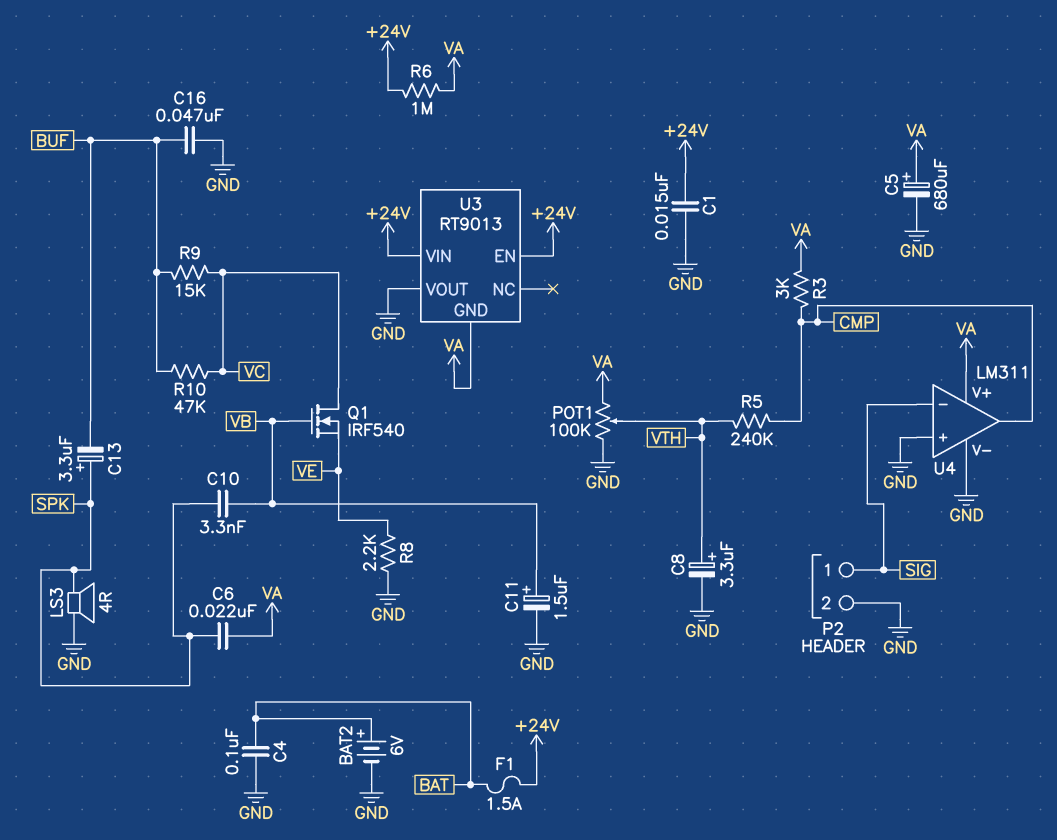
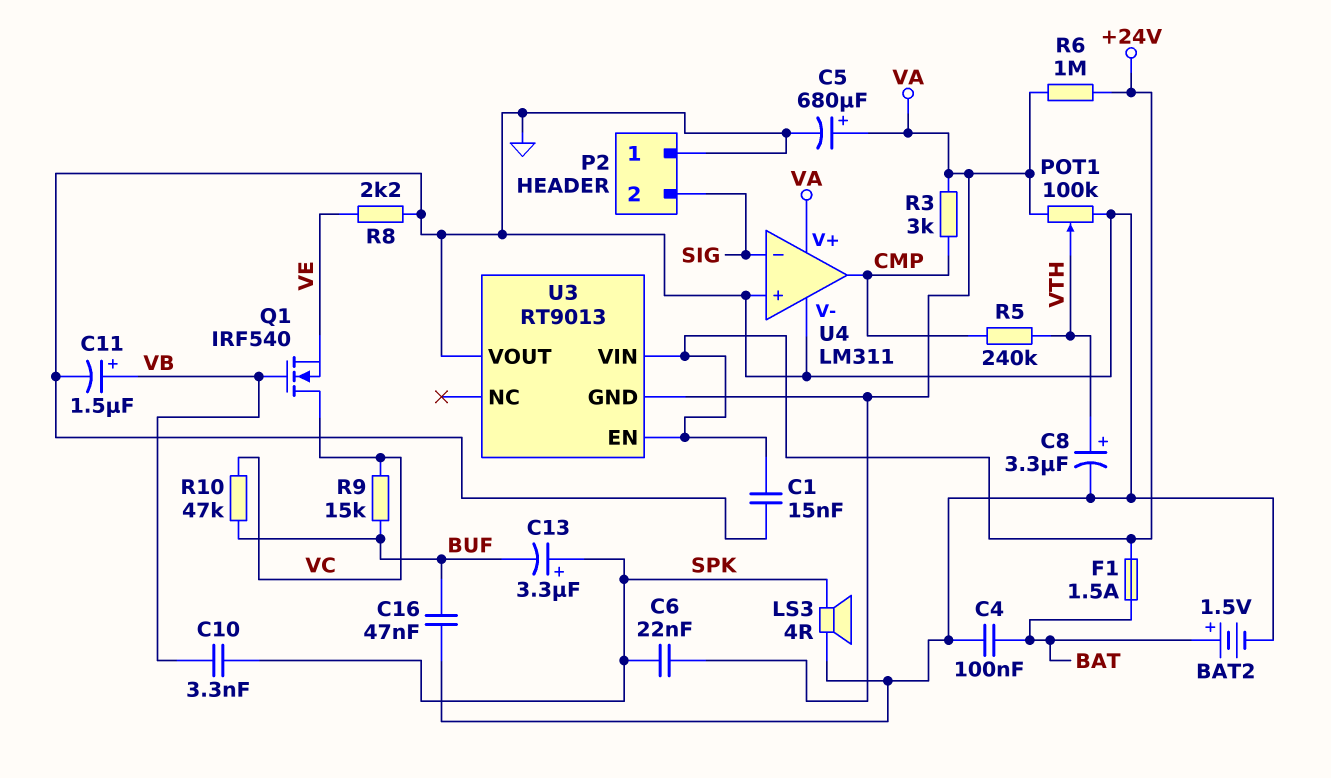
BAT2: 6V (plus BAT, minus GND) -> 1.5V (plus BAT, minus GND)
P2 pin 1: SIG -> GND
P2 pin 2: GND -> SIG

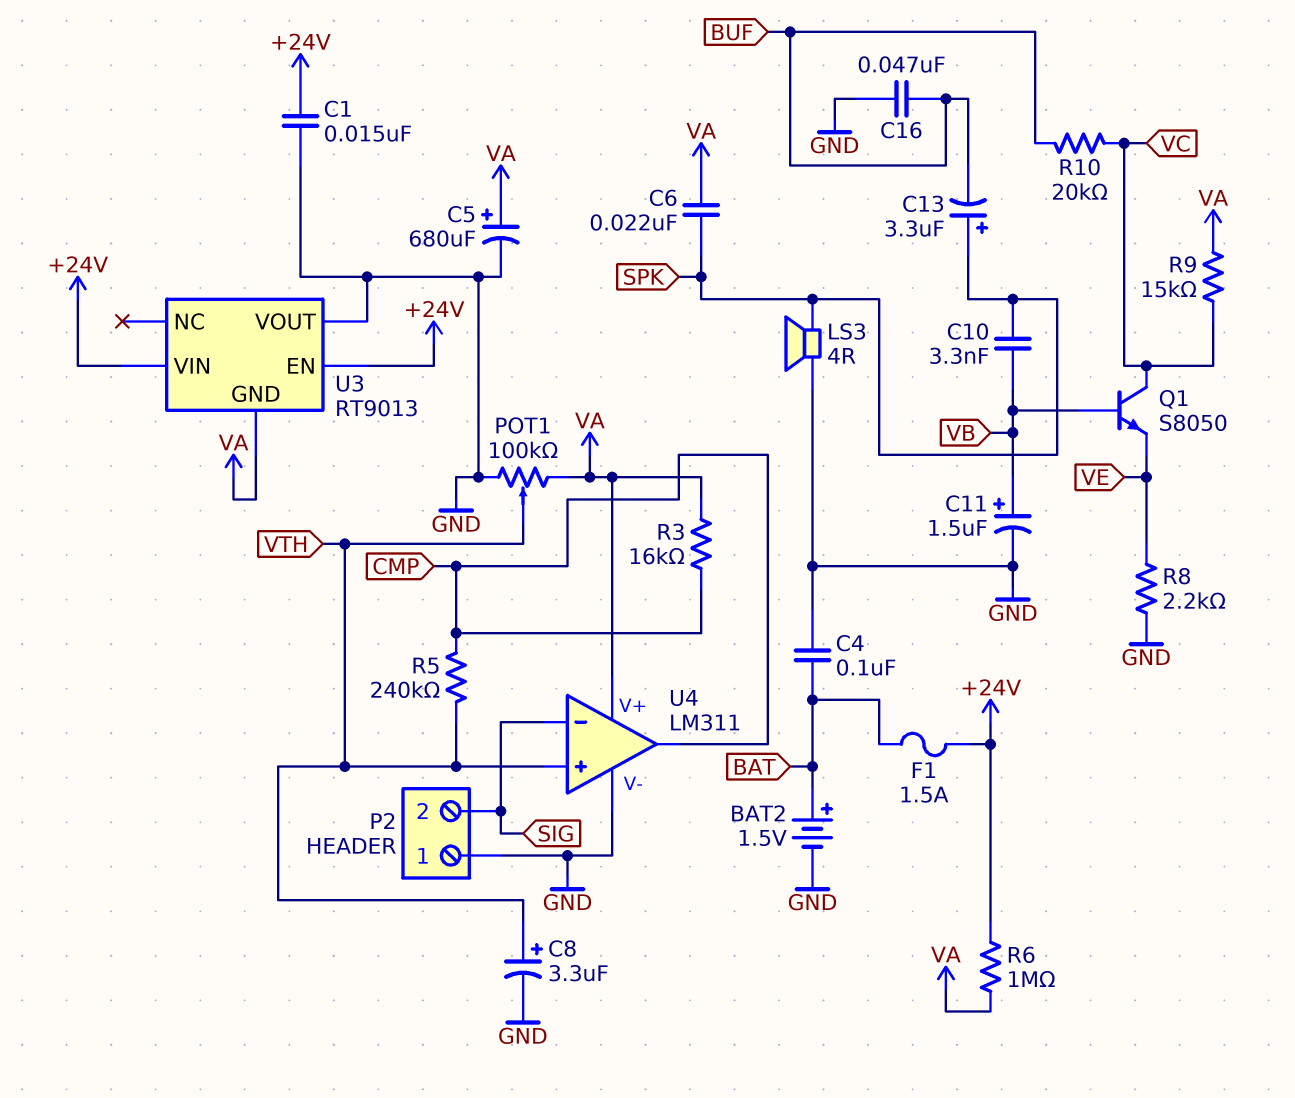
Q1: NMOS IRF540 (G VB, D VC, S VE) -> NPN S8050 (B VB, C VC, E VE)
R3: 3k (CMP, VA) -> 16k (CMP, VA)
R9: 15k (BUF, VC) -> 15k (VA, VC)
R10: 47k (BUF, VC) -> 20k (BUF, VC)
U4 pin in+: GND -> VTH

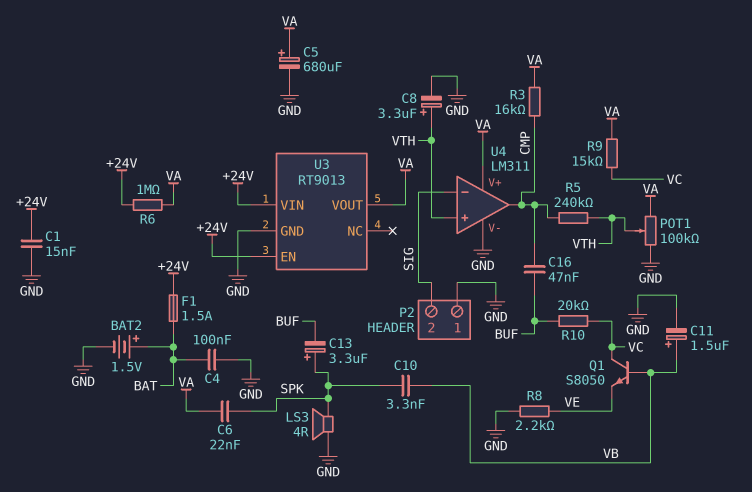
C16: 47nF (BUF, GND) -> 47nF (BUF, CMP)
U3 pin GND: VA -> GND
U3 pin VOUT: GND -> VA

